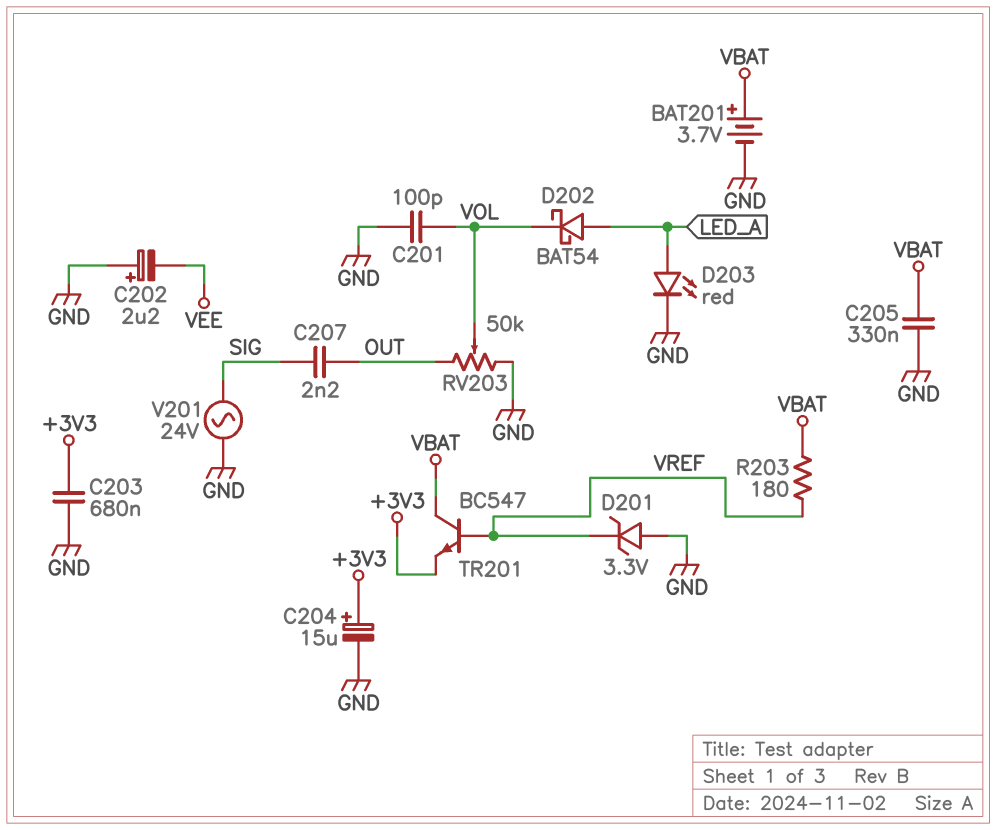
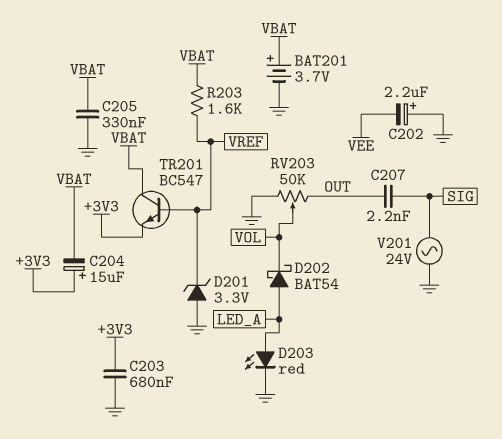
C201: 100pF (GND, VOL) -> none
C204: 15uF (plus +3V3, minus GND) -> 15uF (plus +3V3, minus VBAT)
R203: 180 (VBAT, VREF) -> 1.6k (VBAT, VREF)

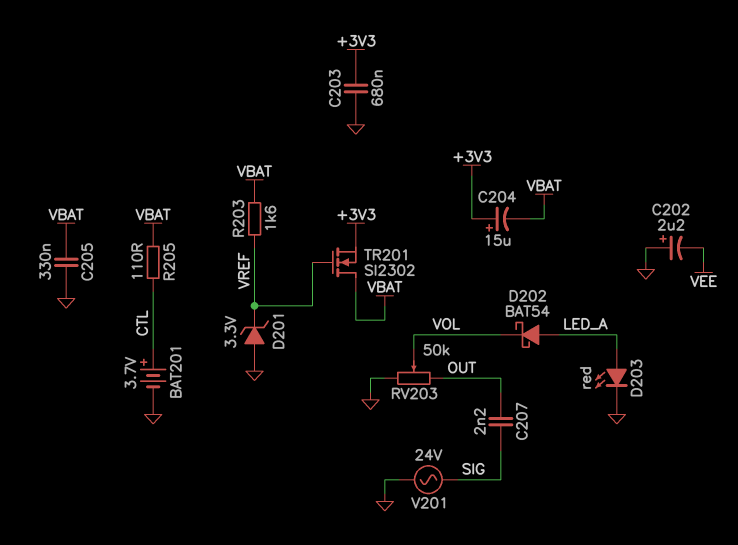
BAT201: 3.7V (plus VBAT, minus GND) -> 3.7V (plus CTL, minus GND)
R205: none -> 110 (CTL, VBAT)
TR201: NPN BC547 (B VREF, C VBAT, E +3V3) -> NMOS SI2302 (G VREF, D VBAT, S +3V3)

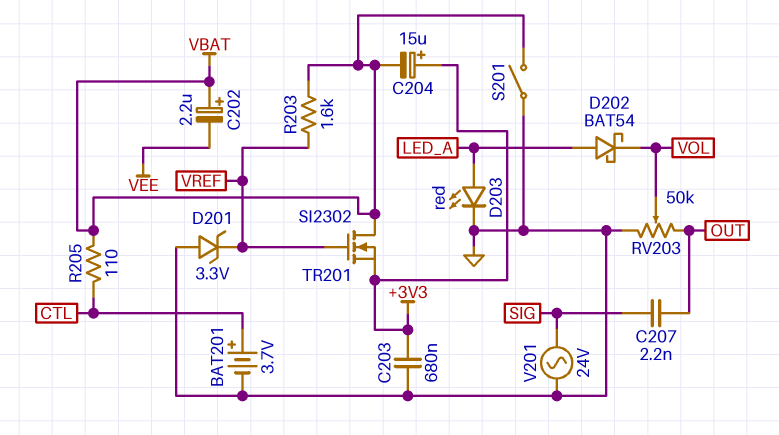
C202: 2.2uF (plus GND, minus VEE) -> 2.2uF (plus VBAT, minus VEE)
C205: 330nF (GND, VBAT) -> none
S201: none -> switch (GND, VBAT)

